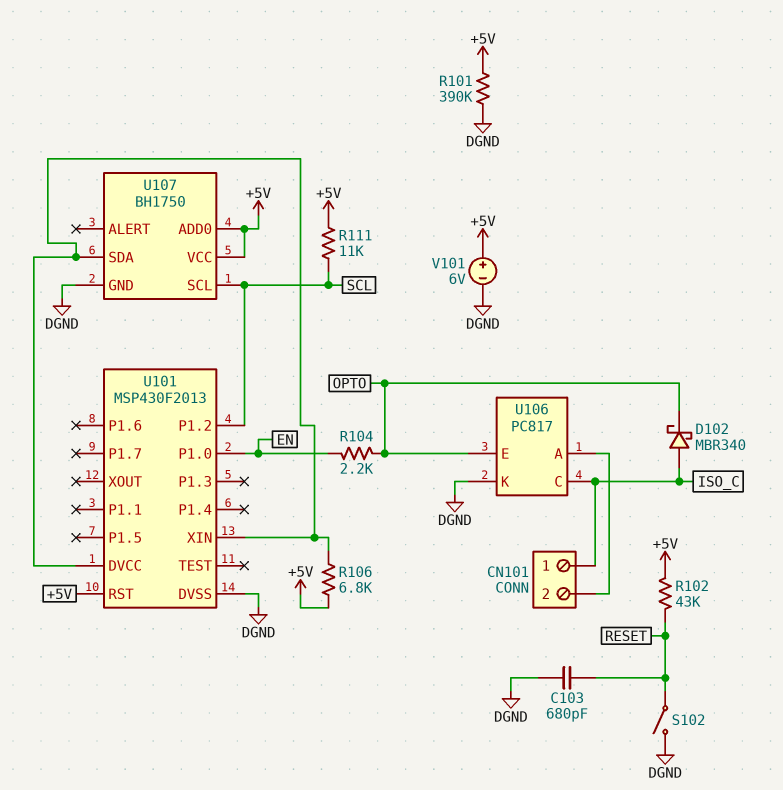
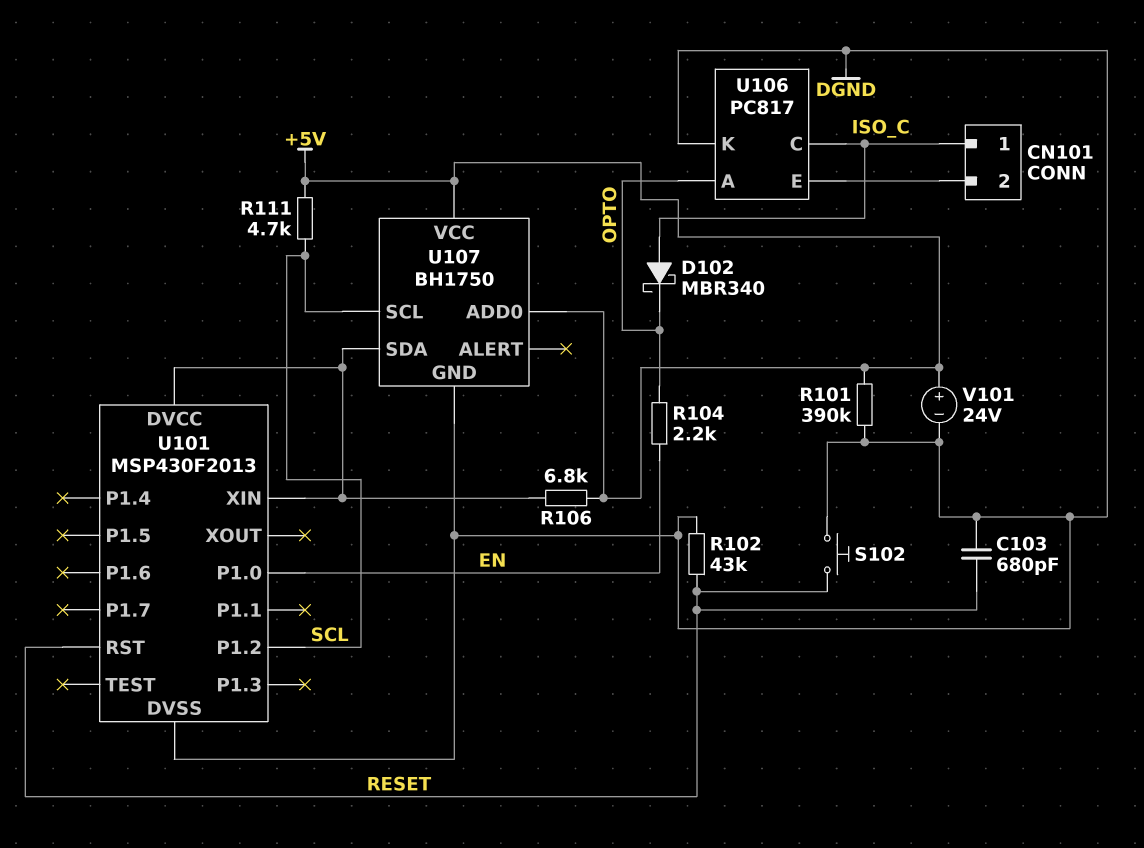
R102: 43k (+5V, RESET) -> 43k (DGND, RESET)
R111: 11k (+5V, SCL) -> 4.7k (+5V, SCL)
S102: switch (DGND, RESET) -> button (DGND, RESET)
U101 pin RST: +5V -> RESET
U106 pin A: CN101/2 -> OPTO
U106 pin E: OPTO -> CN101/2
V101: 6V (plus +5V, minus DGND) -> 24V (plus +5V, minus DGND)

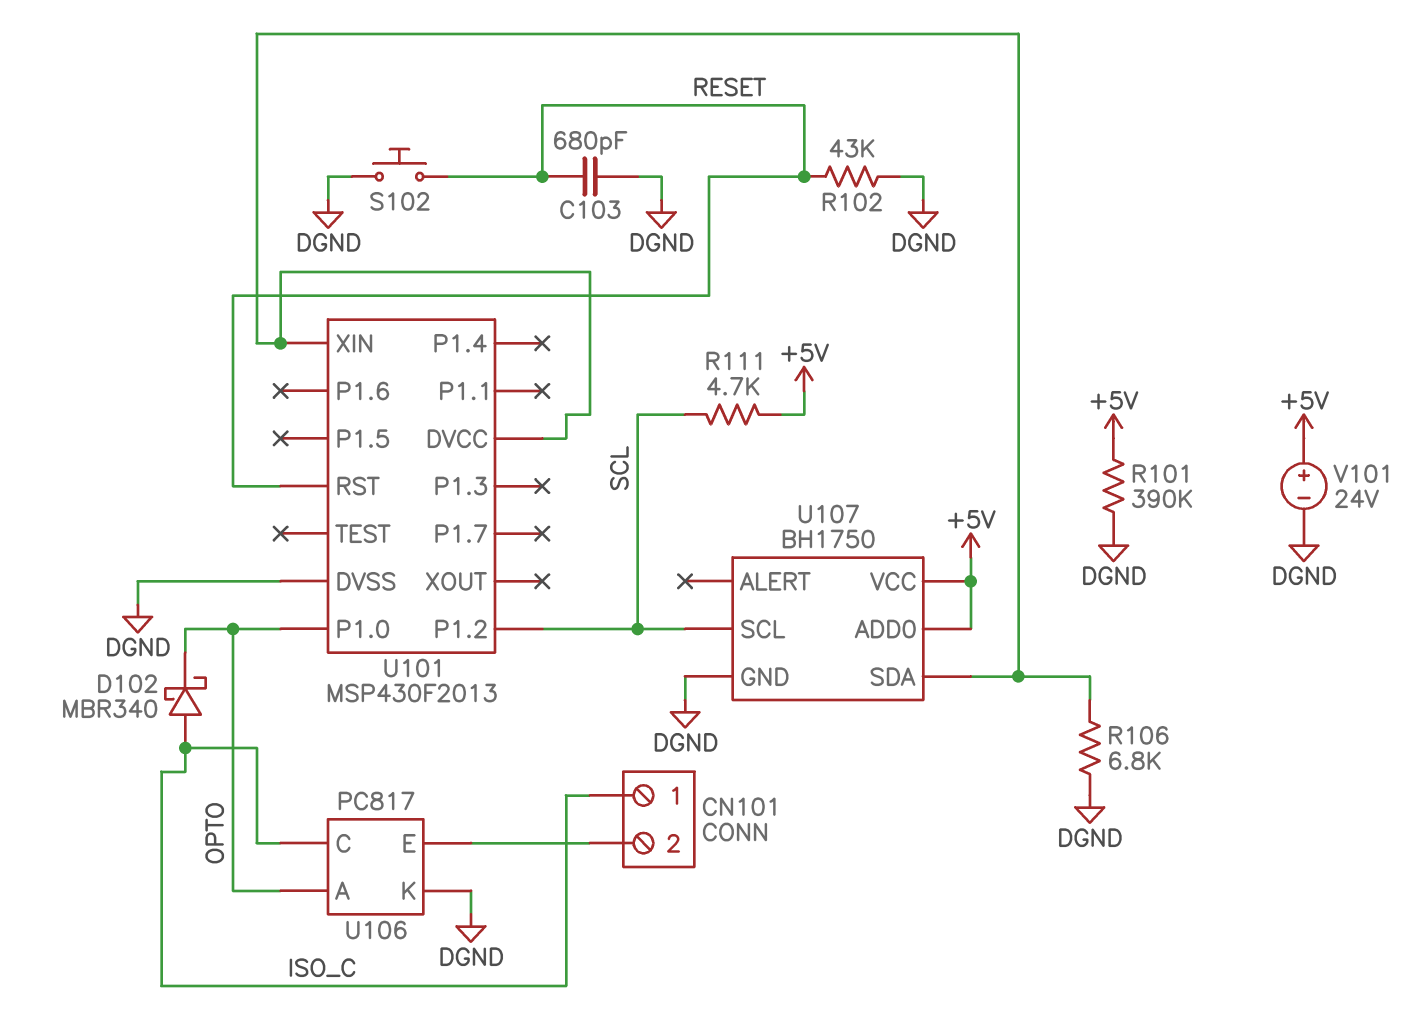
R104: 2.2k (EN, OPTO) -> none
R106: 6.8k (+5V, U101/DVCC) -> 6.8k (DGND, U101/DVCC)
U101 pin P1.0: EN -> OPTO

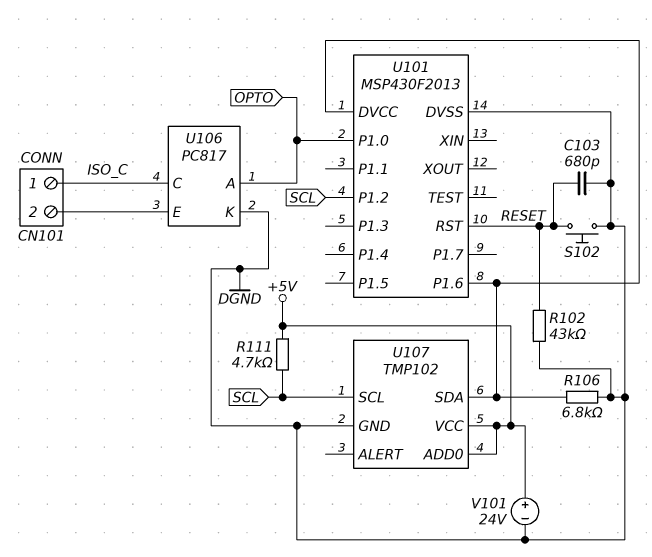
D102: schottky MBR340 (A ISO_C, K OPTO) -> none
R101: 390k (+5V, DGND) -> none
U101 pin P1.6: none -> U101/DVCC
U101 pin XIN: U101/DVCC -> none
U107: BH1750 -> TMP102

